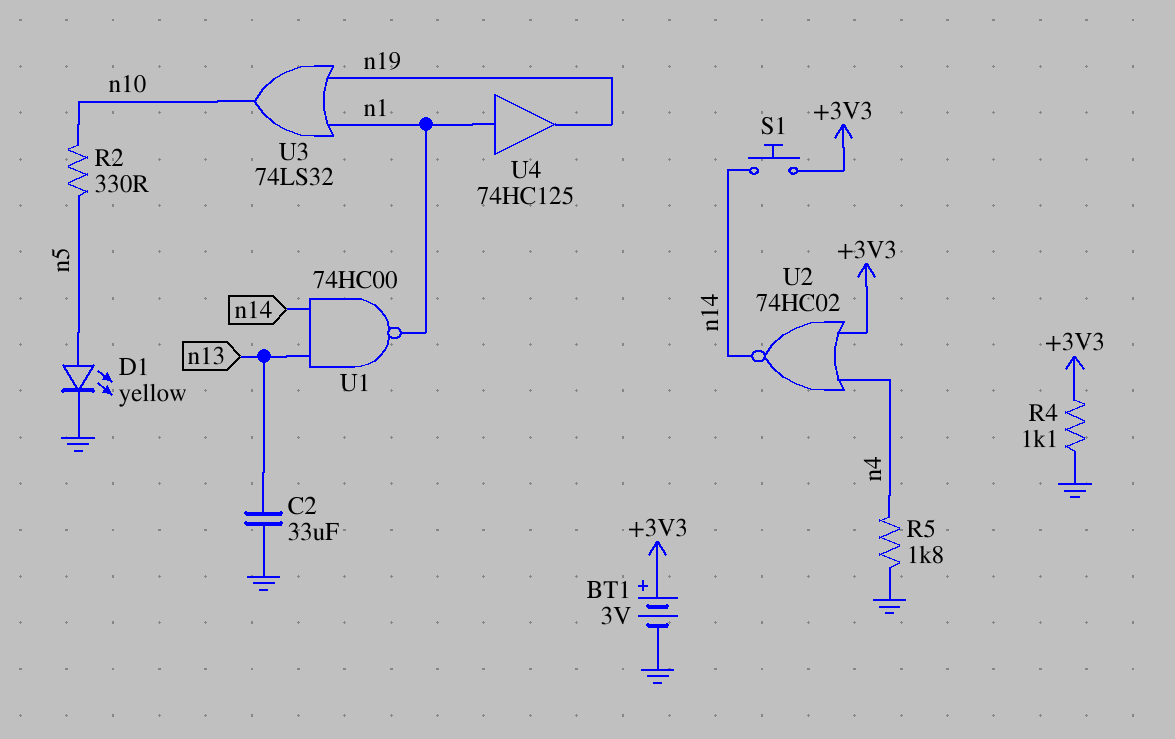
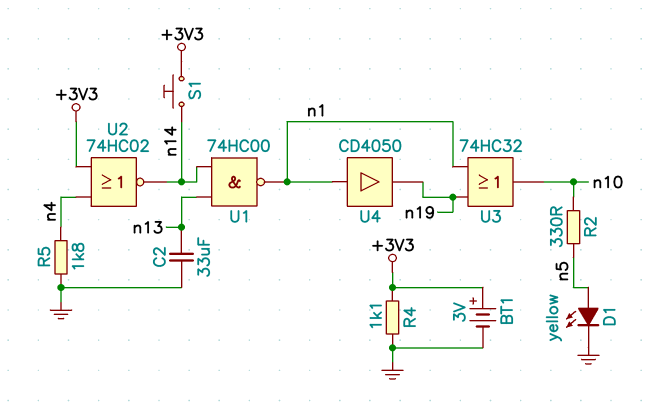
U3: OR 74LS32 (in n1, in n19, out n10) -> OR 74HC32 (in n1, in n19, out n10)
U4: buffer 74HC125 (in n1, out n19) -> buffer CD4050 (in n1, out n19)

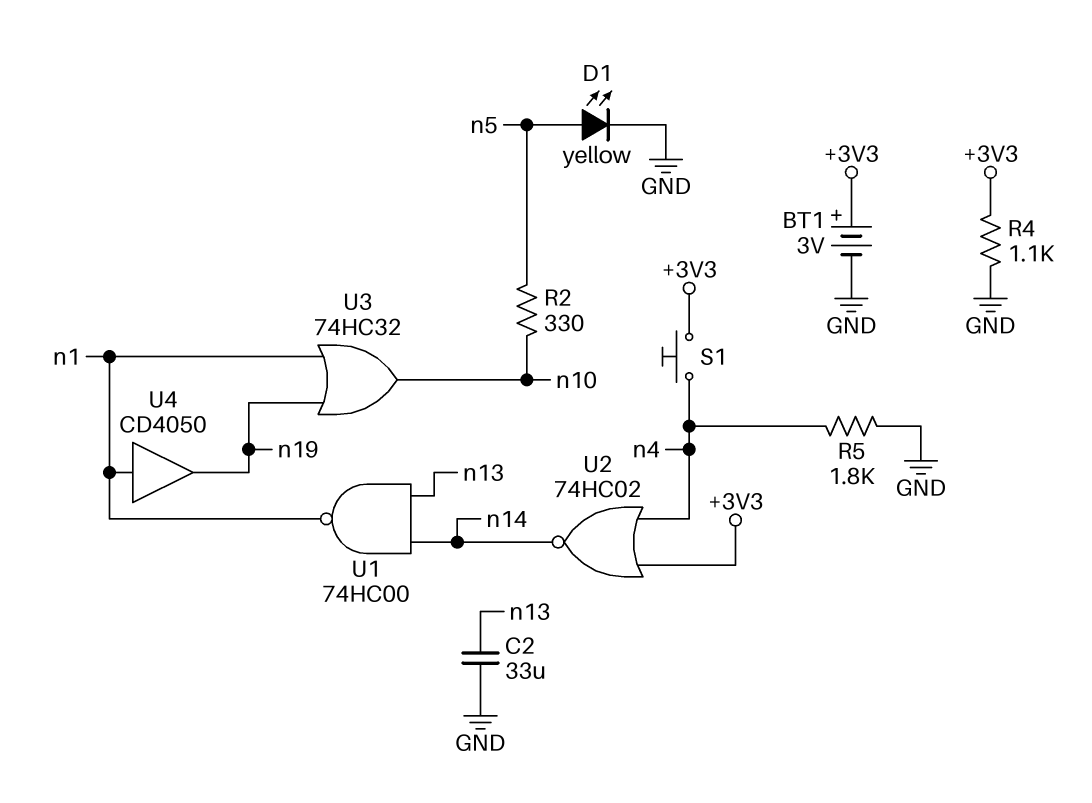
S1: button (+3V3, n14) -> button (+3V3, n4)

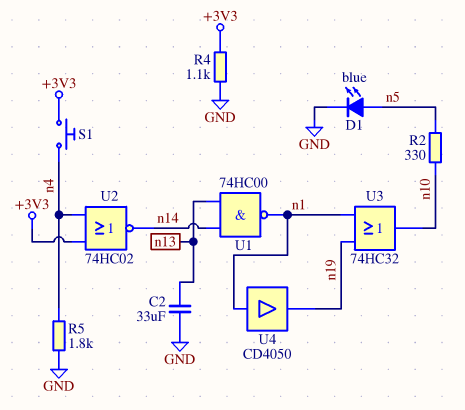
BT1: 3V (plus +3V3, minus GND) -> none
D1: LED yellow (A n5, K GND) -> LED blue (A n5, K GND)

